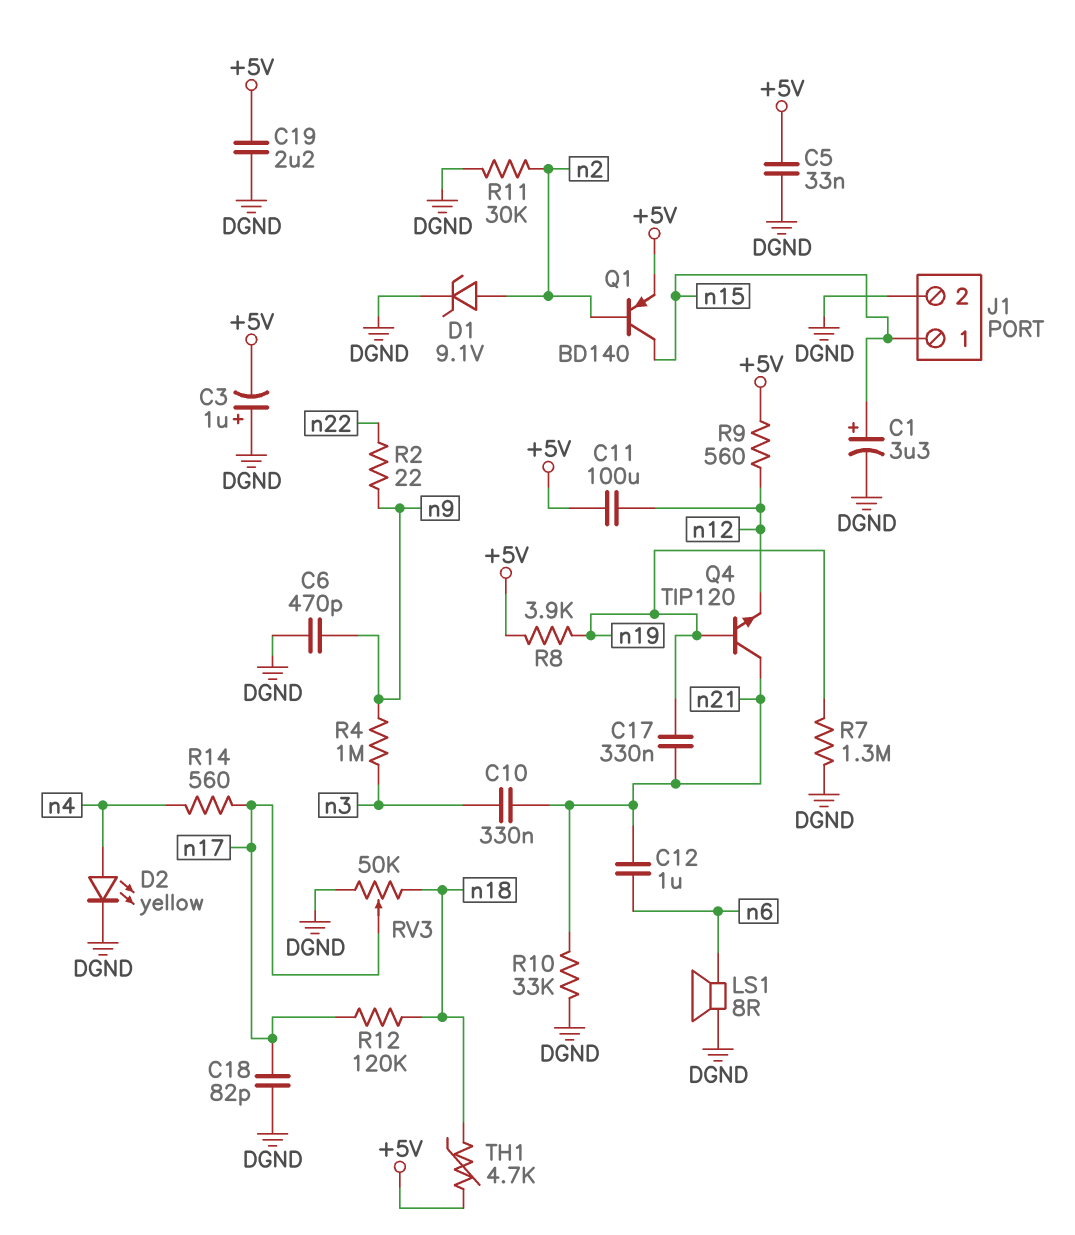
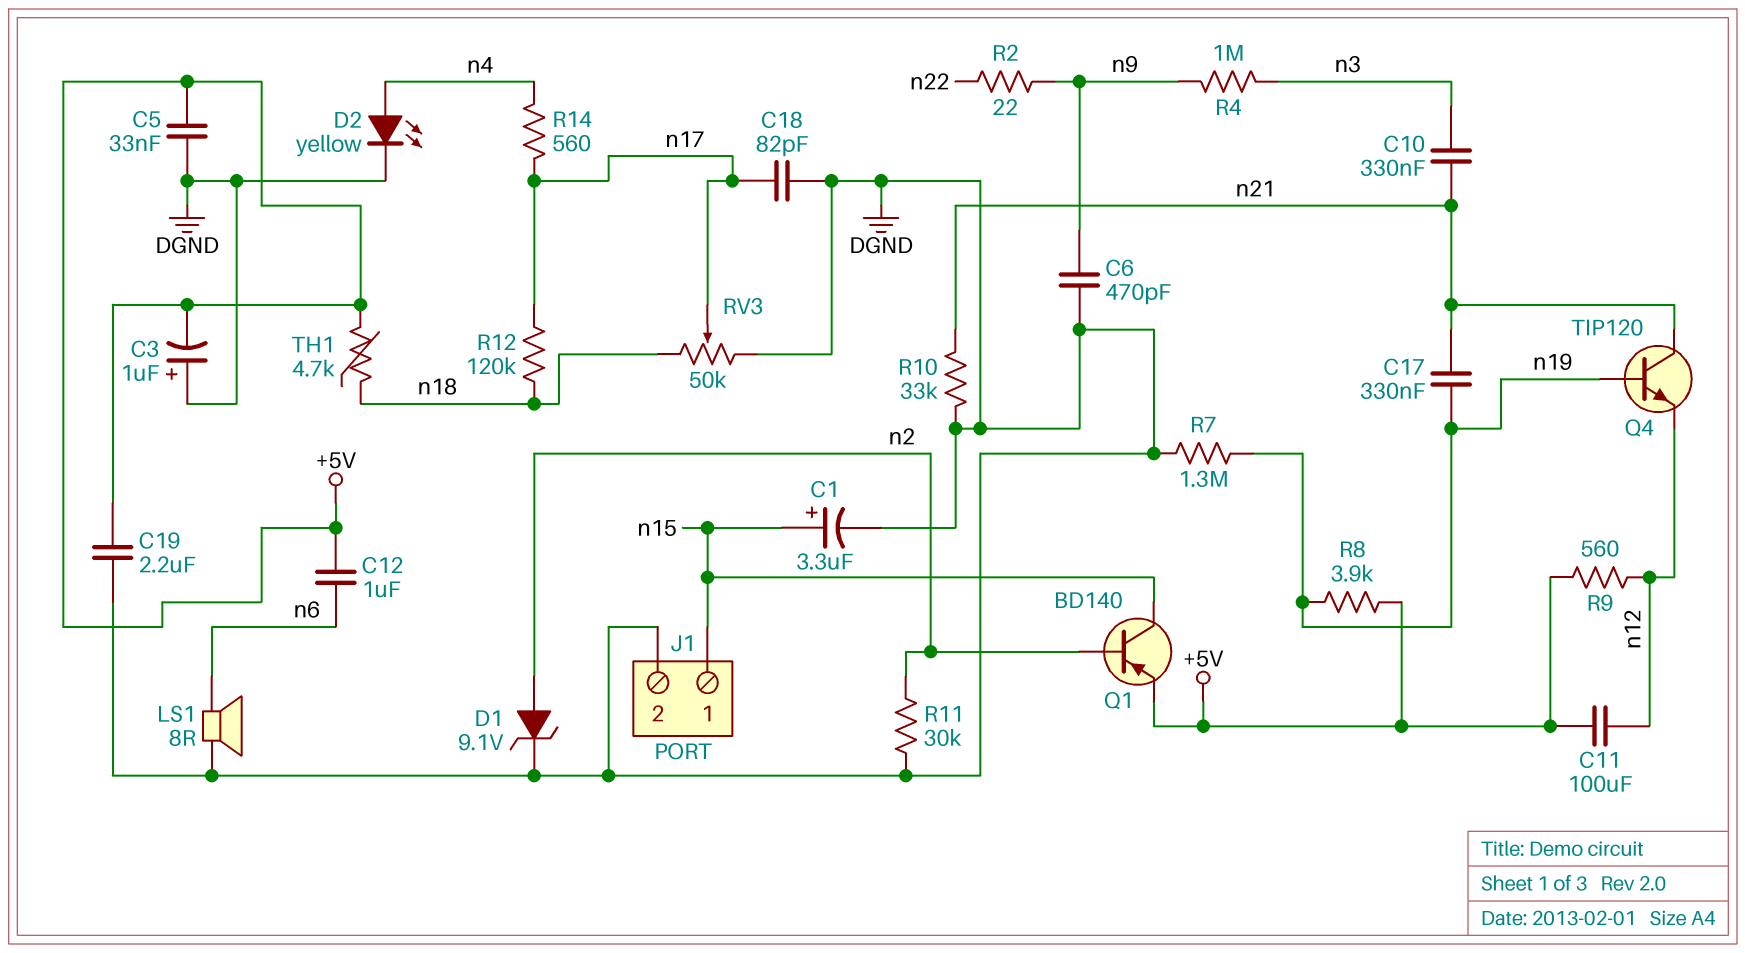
C12: 1uF (n6, n21) -> 1uF (+5V, n6)

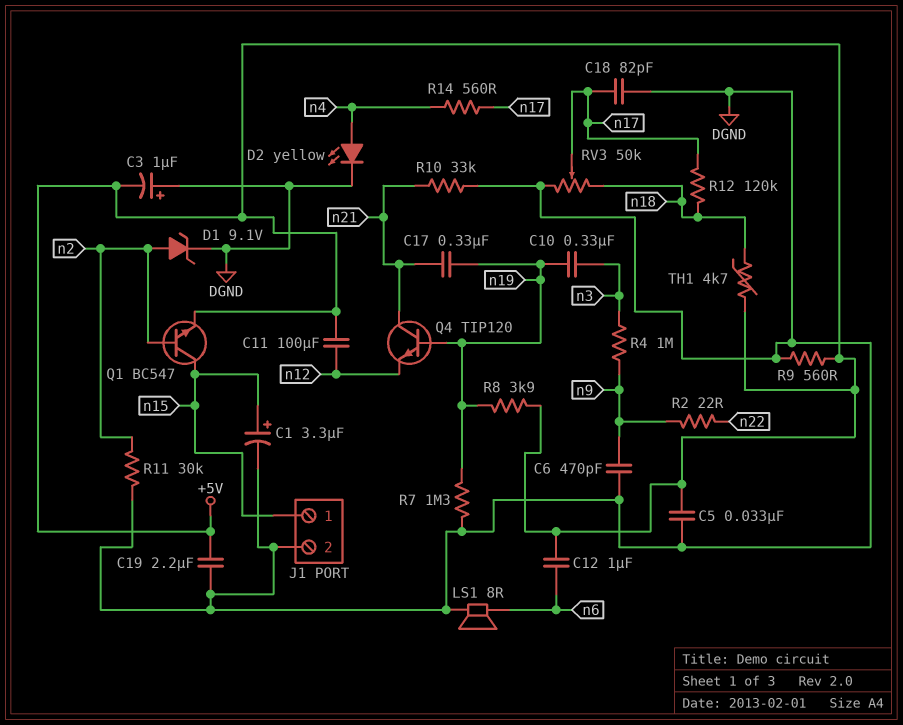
C10: 330nF (n3, n21) -> 330nF (n3, n19)
Q1: PNP BD140 (B n2, C n15, E +5V) -> NPN BC547 (B n2, C n15, E +5V)
R9: 560 (+5V, n12) -> 560 (+5V, DGND)

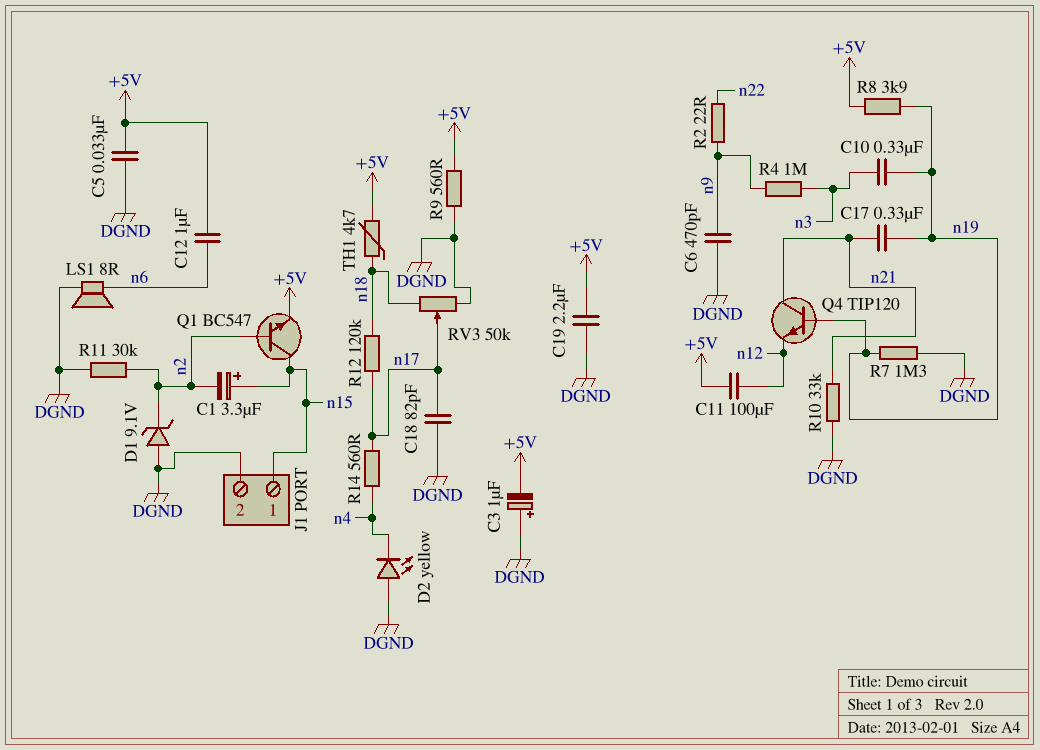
C1: 3.3uF (plus n15, minus DGND) -> 3.3uF (plus n15, minus n2)
D1: zener 9.1V (A n2, K DGND) -> zener 9.1V (A DGND, K n2)
D2: LED yellow (A n4, K DGND) -> LED yellow (A DGND, K n4)

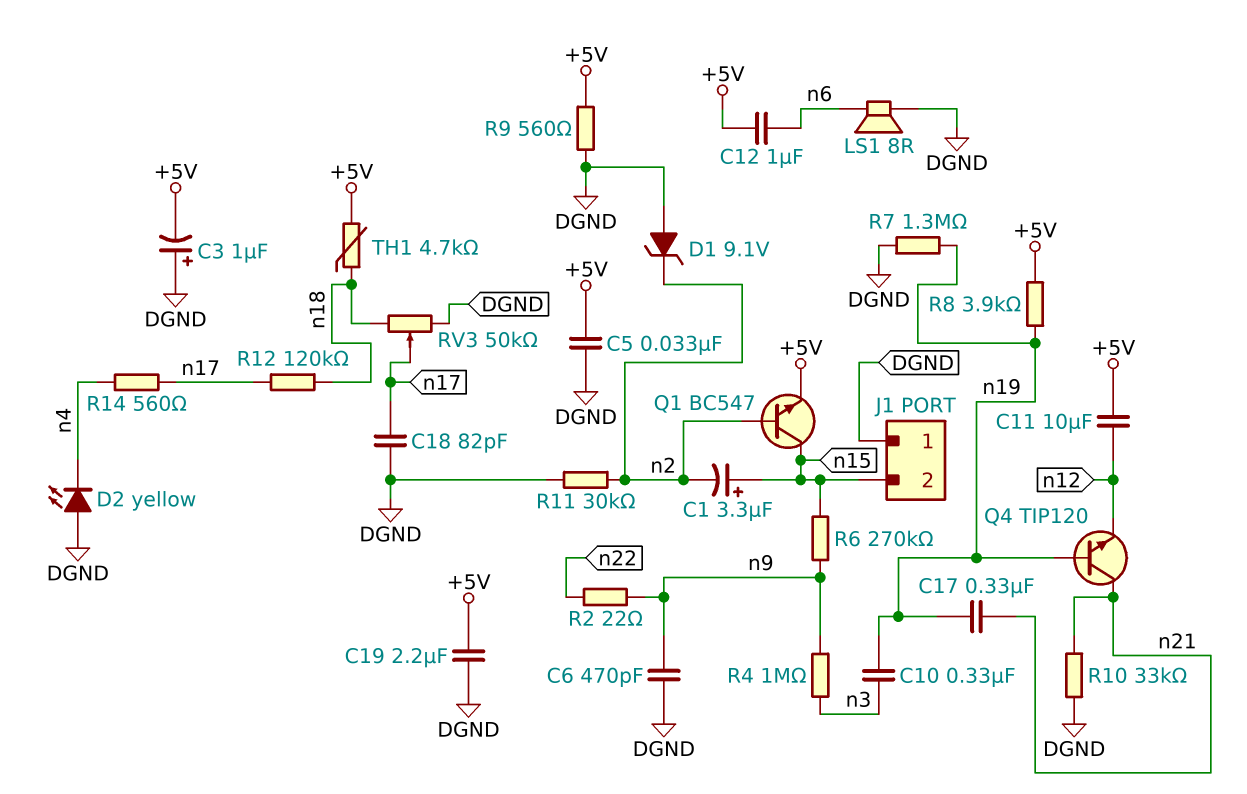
C11: 100uF (+5V, n12) -> 10uF (+5V, n12)
J1 pin 1: n15 -> DGND
J1 pin 2: DGND -> n15
R6: none -> 270k (n9, n15)

